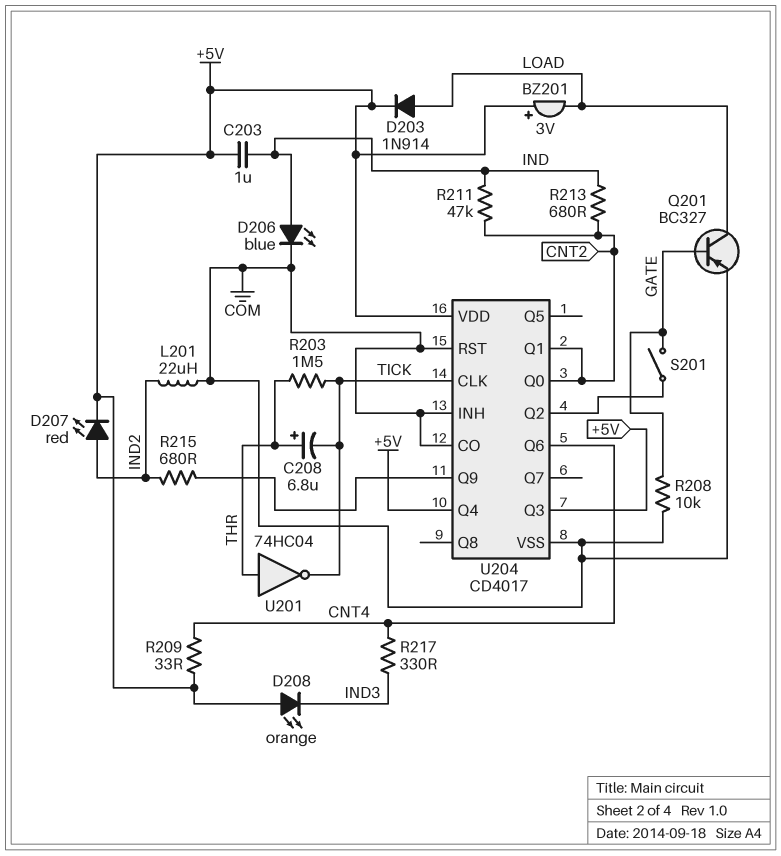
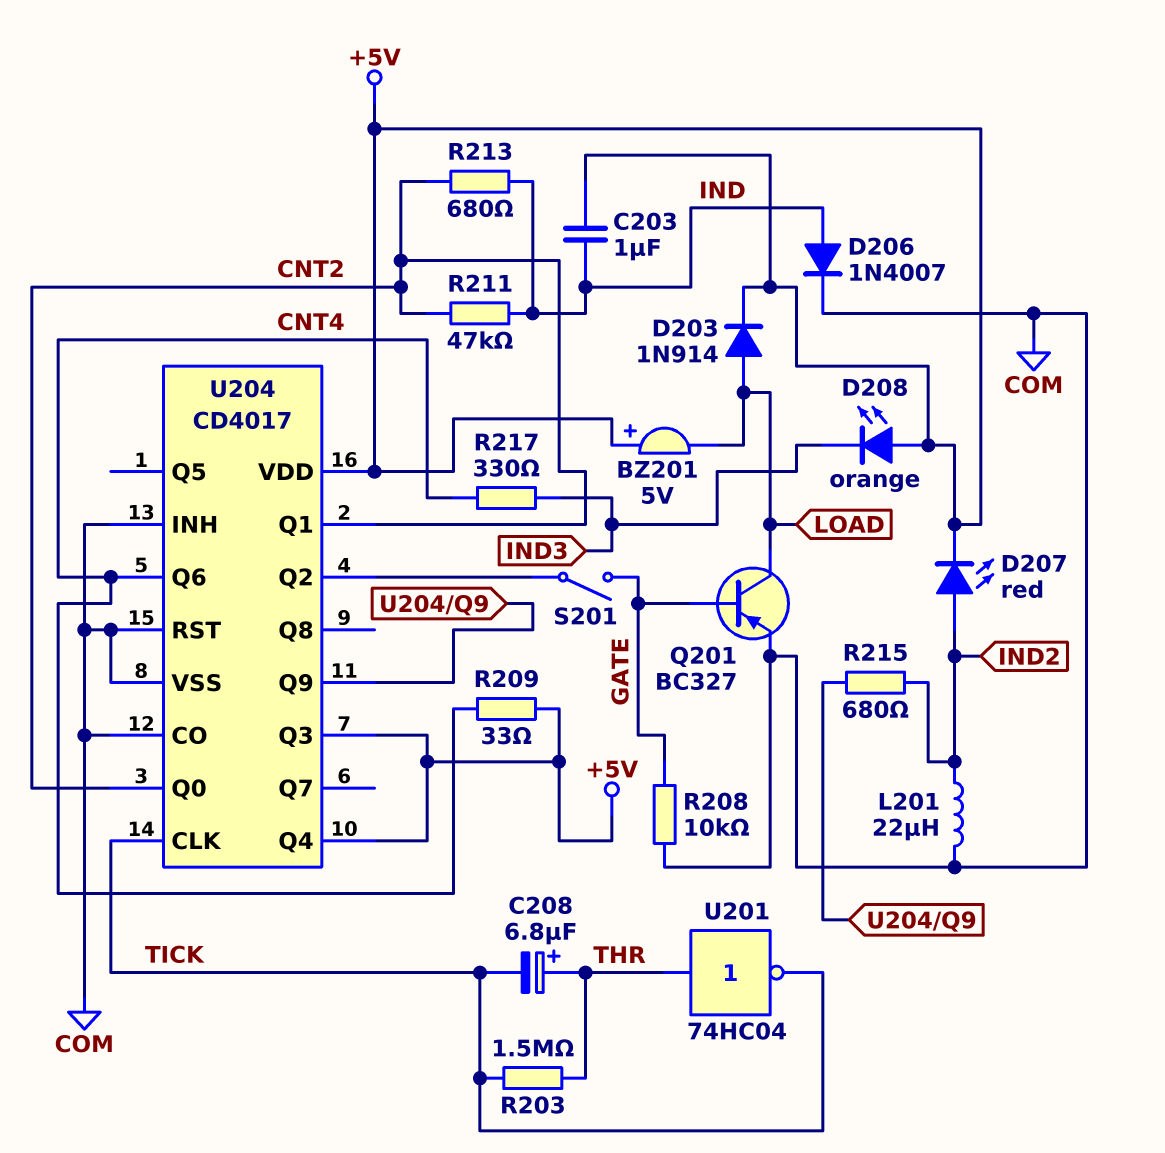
BZ201: buzzer 3V (plus +5V, minus LOAD) -> buzzer 5V (plus +5V, minus LOAD)
D206: LED blue (A IND, K COM) -> diode 1N4007 (A IND, K COM)

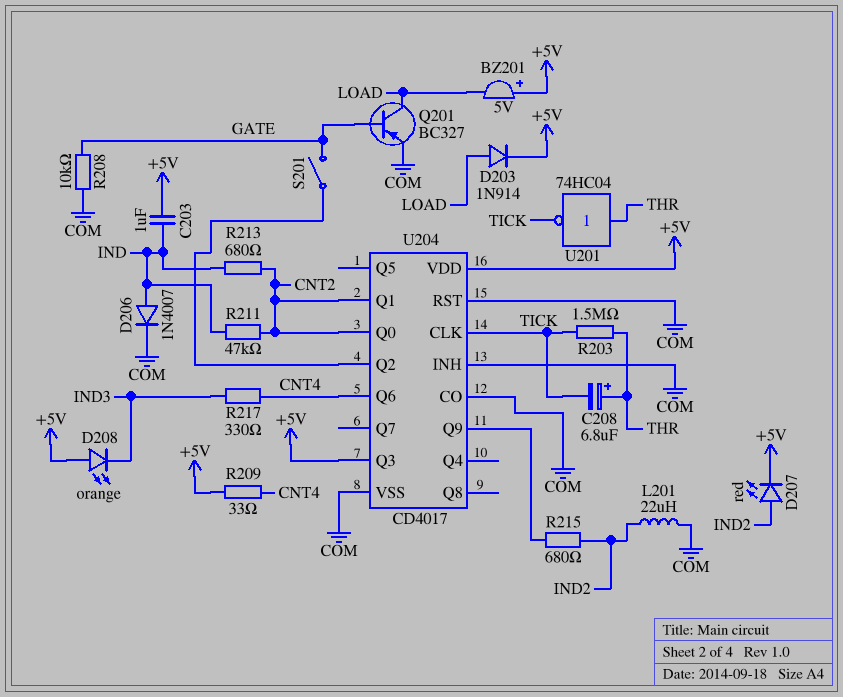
U204 pin Q4: +5V -> none

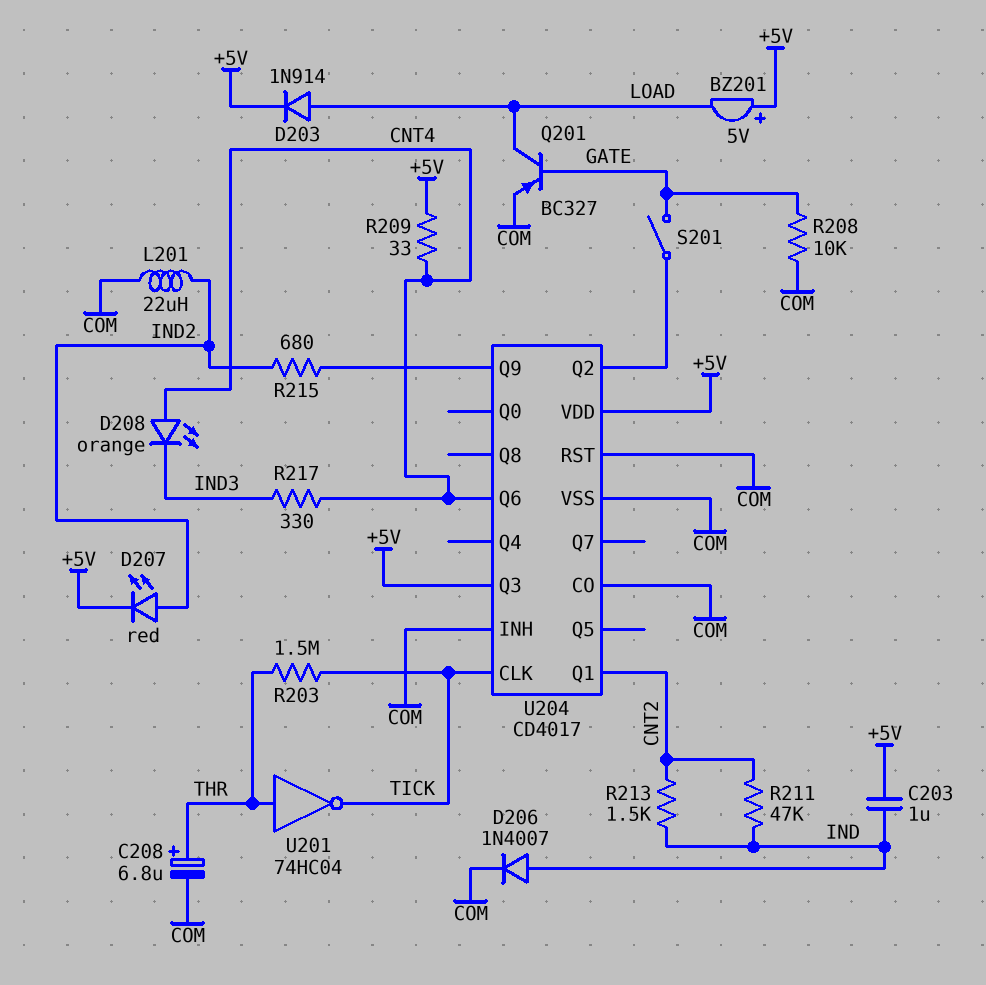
C208: 6.8uF (plus THR, minus TICK) -> 6.8uF (plus THR, minus COM)
D208: LED orange (A +5V, K IND3) -> LED orange (A CNT4, K IND3)
R213: 680 (CNT2, IND) -> 1.5k (CNT2, IND)
U204 pin Q0: CNT2 -> none

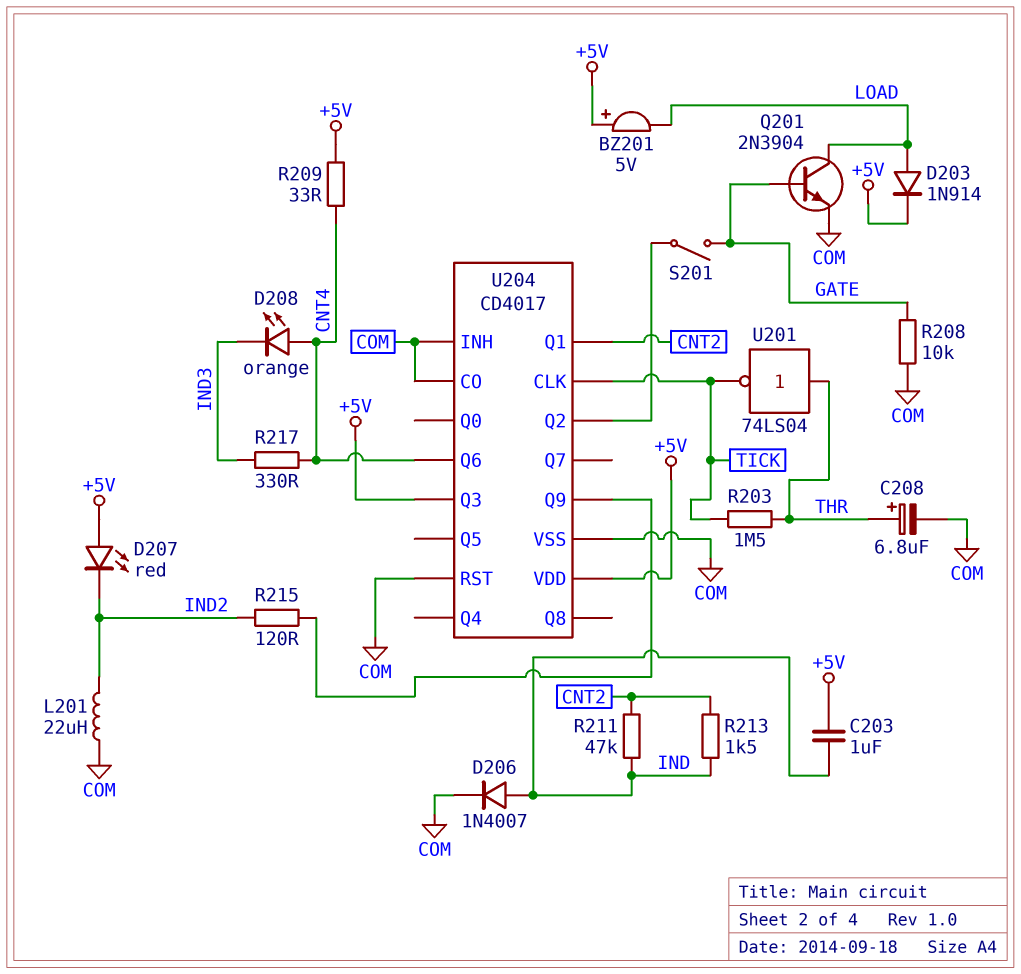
D207: LED red (A IND2, K +5V) -> LED red (A +5V, K IND2)
Q201: PNP BC327 (B GATE, C LOAD, E COM) -> NPN 2N3904 (B GATE, C LOAD, E COM)
R215: 680 (IND2, U204/Q9) -> 120 (IND2, U204/Q9)
U201: NOT 74HC04 (in THR, out TICK) -> NOT 74LS04 (in THR, out TICK)

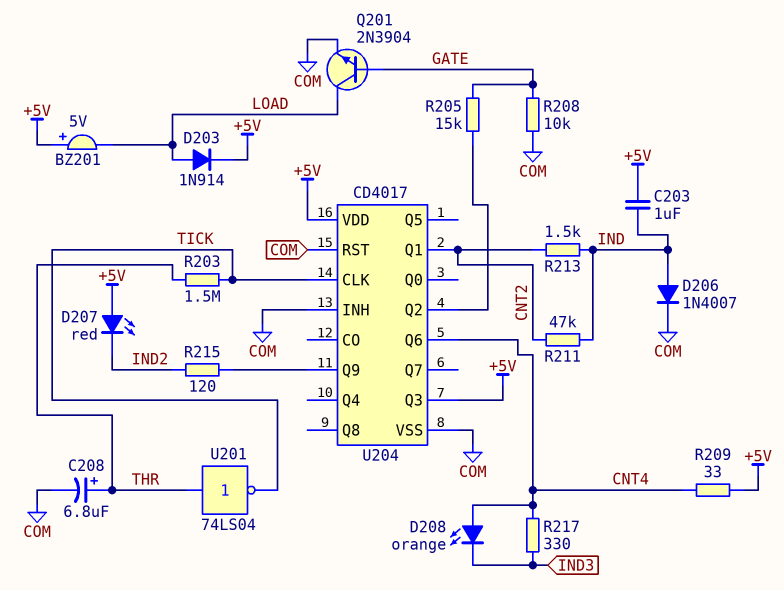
L201: 22uH (COM, IND2) -> none
R205: none -> 15k (GATE, U204/Q2)
S201: switch (GATE, U204/Q2) -> none
U204 pin CO: COM -> none

